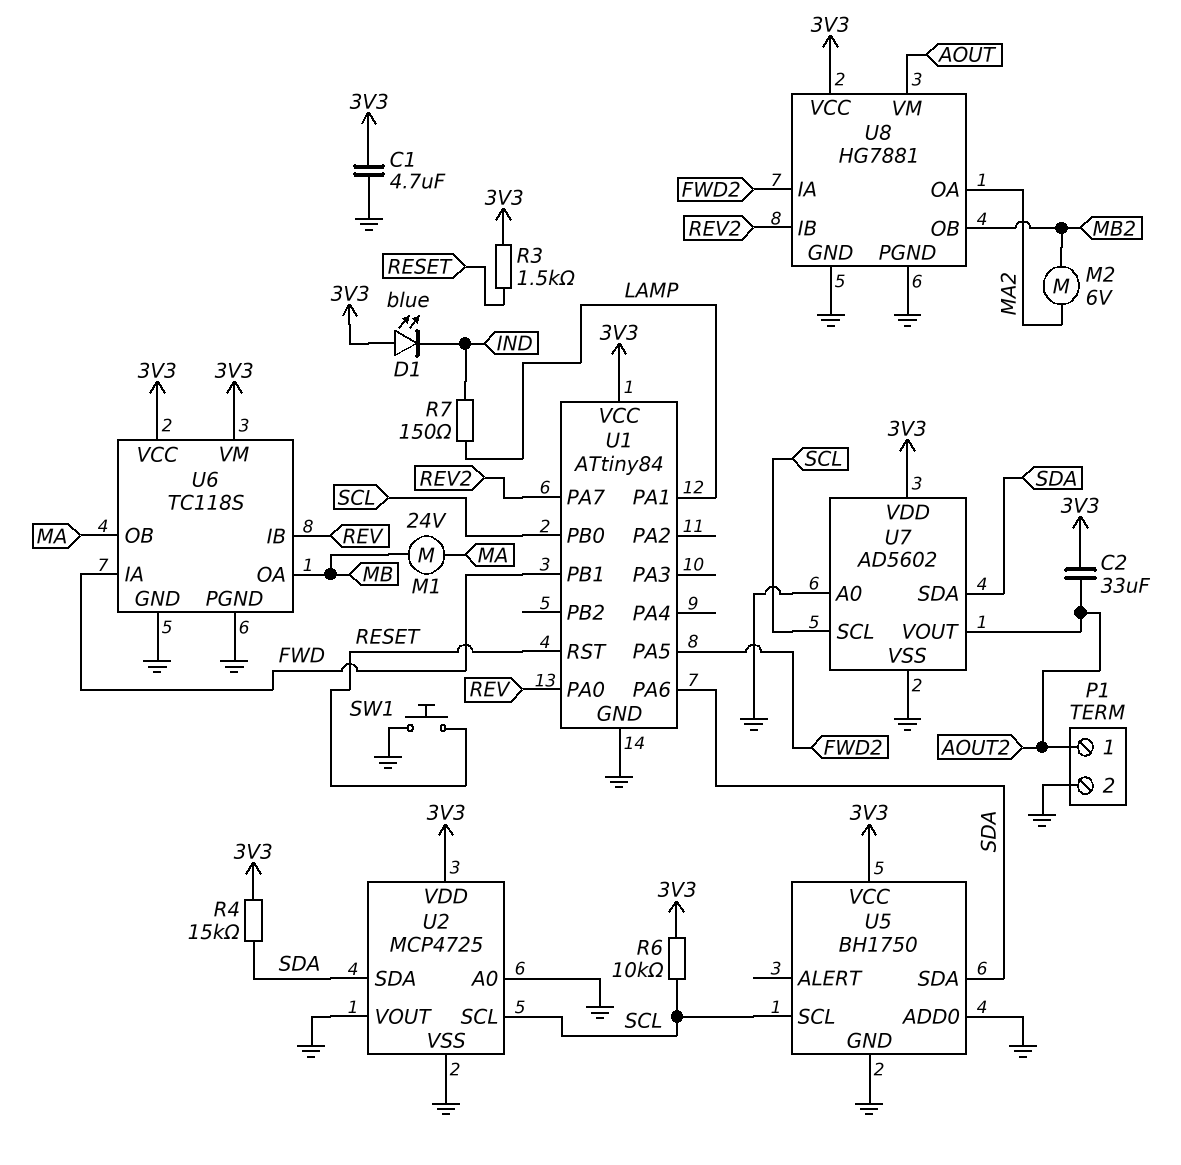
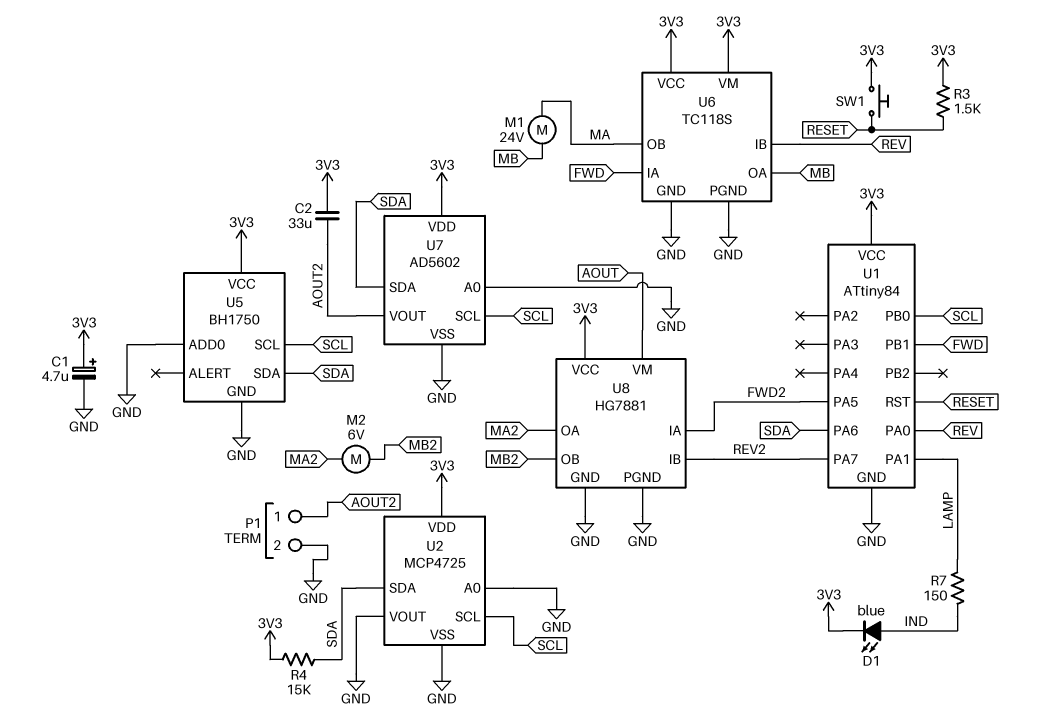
C1: 4.7uF (3V3, GND) -> 4.7uF (plus 3V3, minus GND)
D1: LED blue (A 3V3, K IND) -> LED blue (A IND, K 3V3)
R6: 10k (3V3, SCL) -> none
SW1: button (GND, RESET) -> button (3V3, RESET)

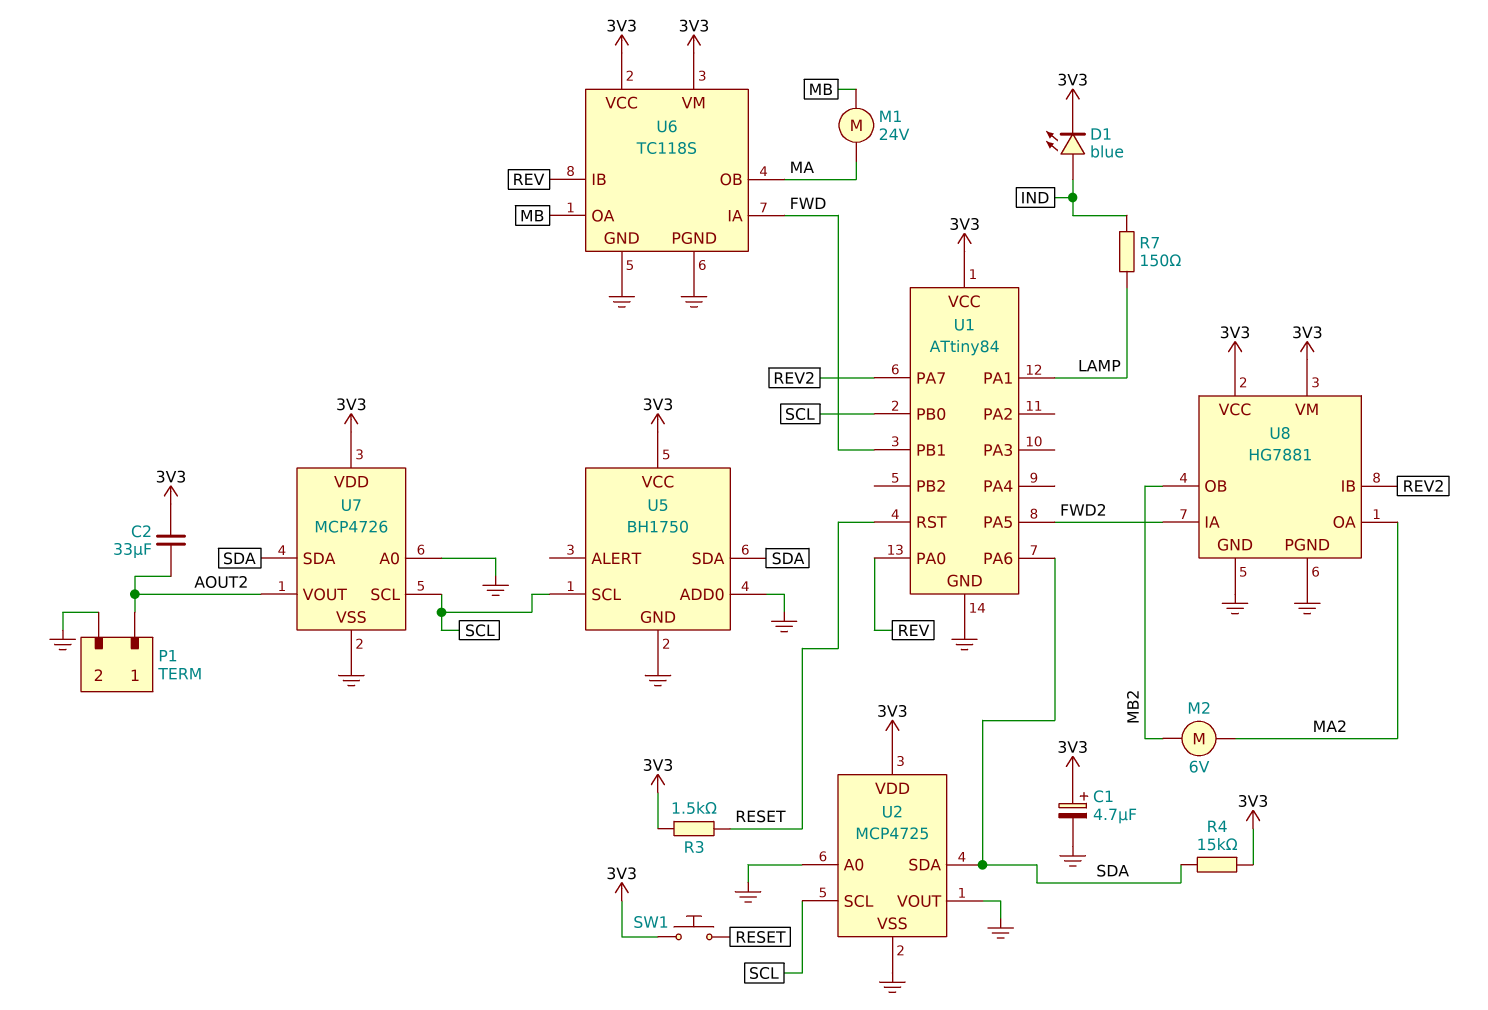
U7: AD5602 -> MCP4726
U8 pin VM: AOUT -> 3V3

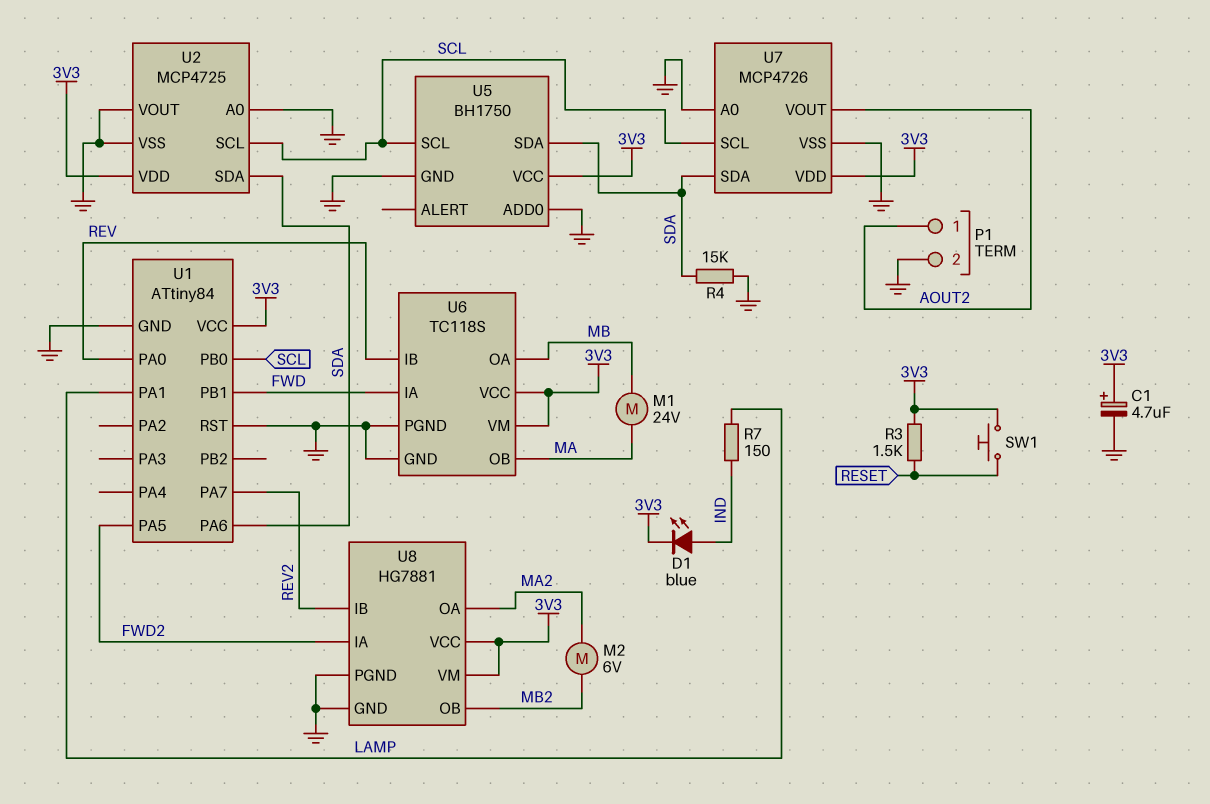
C2: 33uF (3V3, AOUT2) -> none
R4: 15k (3V3, SDA) -> 15k (GND, SDA)
U1 pin RST: RESET -> GND

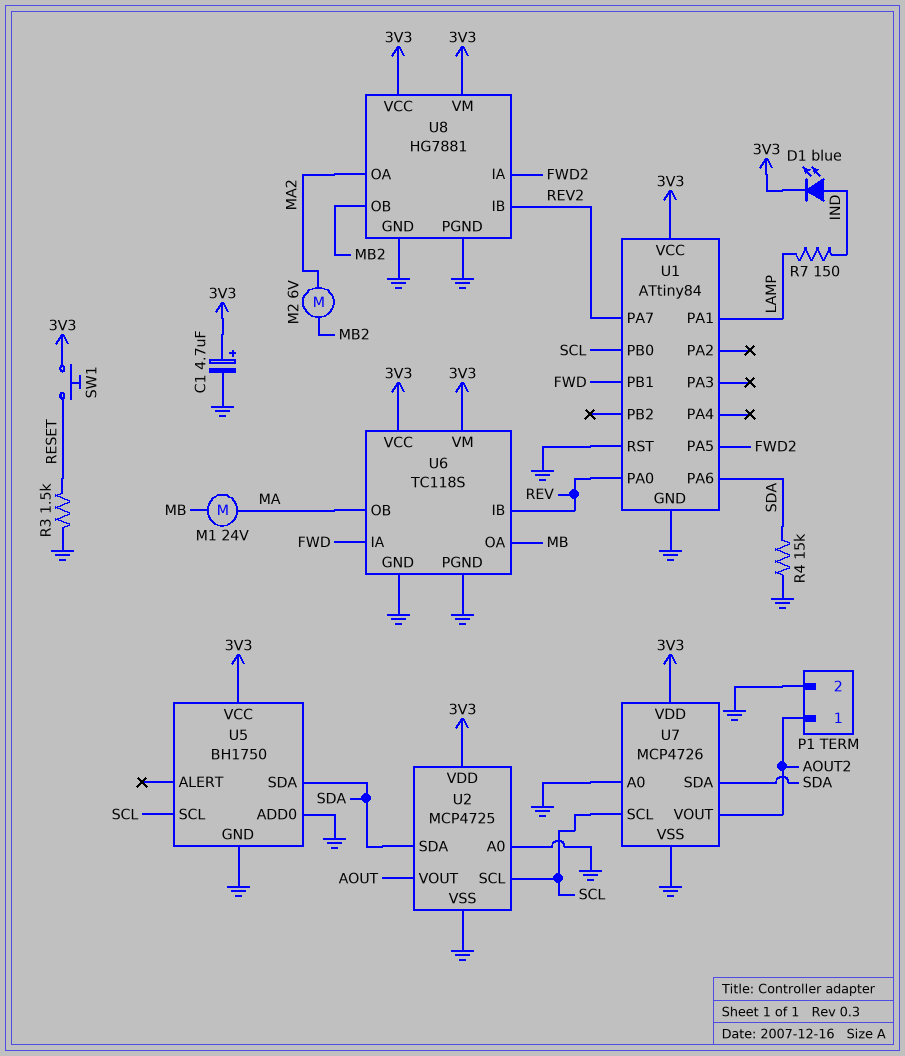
R3: 1.5k (3V3, RESET) -> 1.5k (GND, RESET)
U2 pin VOUT: GND -> AOUT

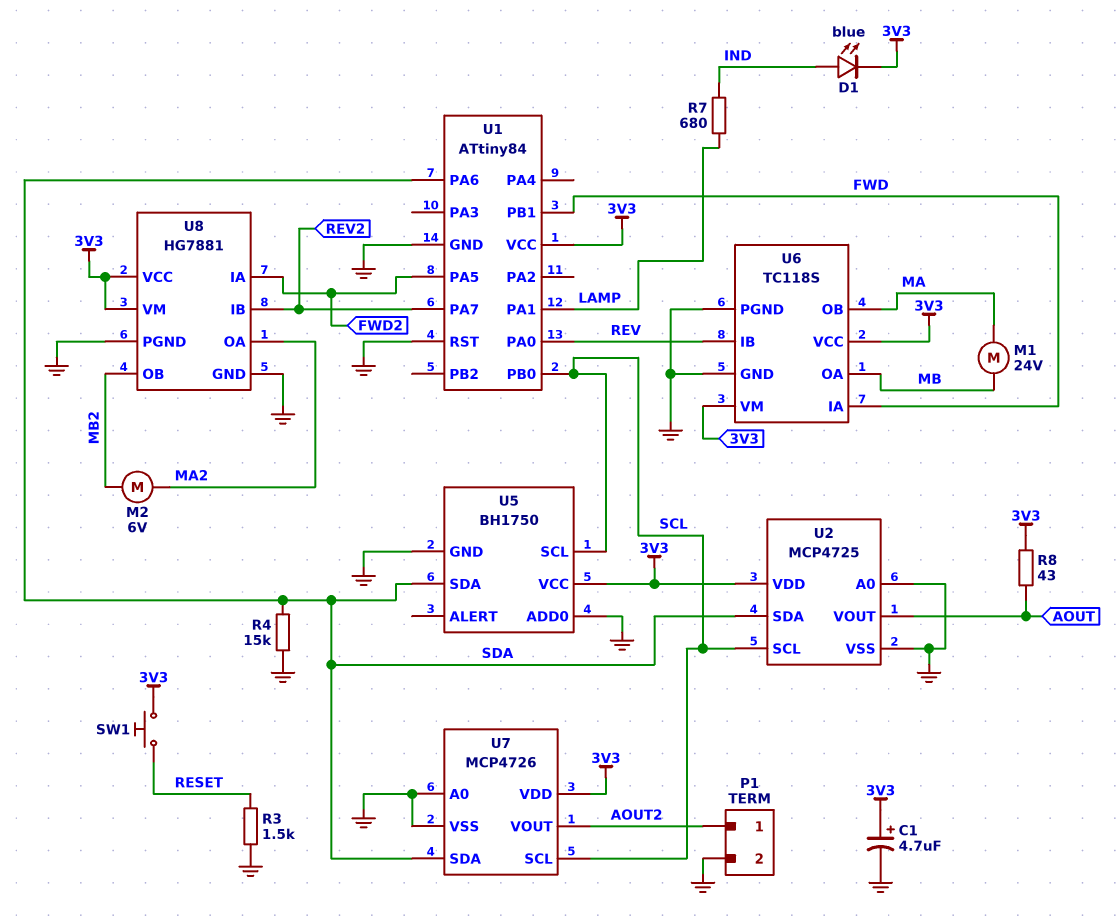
R7: 150 (IND, LAMP) -> 680 (IND, LAMP)
R8: none -> 43 (3V3, AOUT)

